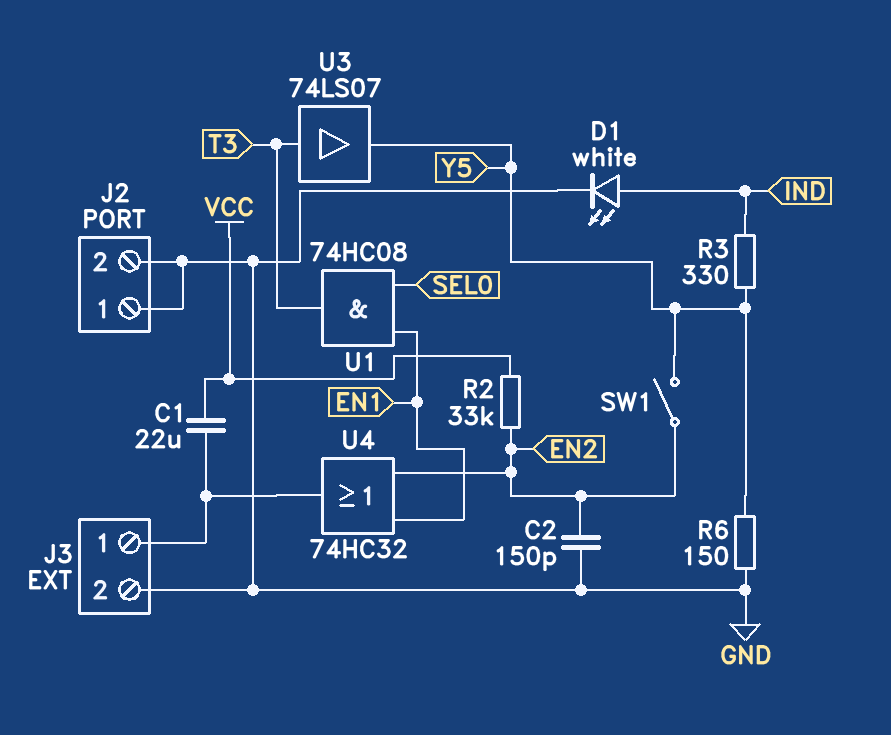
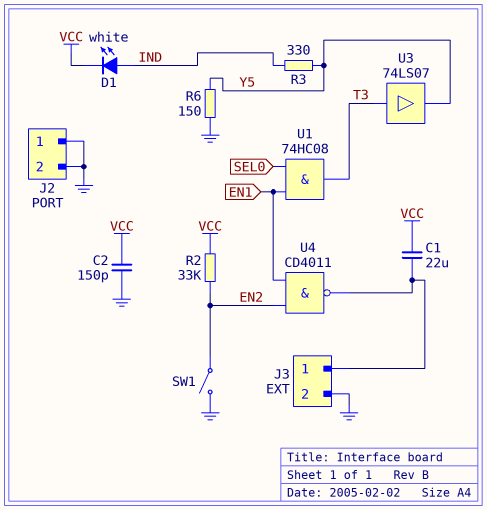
C2: 150pF (EN2, GND) -> 150pF (GND, VCC)
D1: LED white (A IND, K GND) -> LED white (A IND, K VCC)
SW1: switch (EN2, Y5) -> switch (EN2, GND)
U4: OR 74HC32 (in EN1, in EN2, out J3/1) -> NAND CD4011 (in EN1, in EN2, out J3/1)

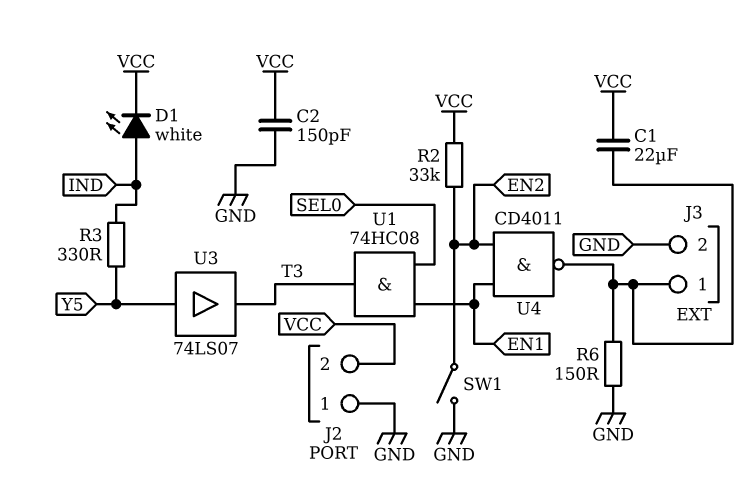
J2 pin 2: GND -> VCC
R6: 150 (GND, Y5) -> 150 (GND, J3/1)
U3: buffer 74LS07 (in T3, out Y5) -> buffer 74LS07 (in Y5, out T3)

